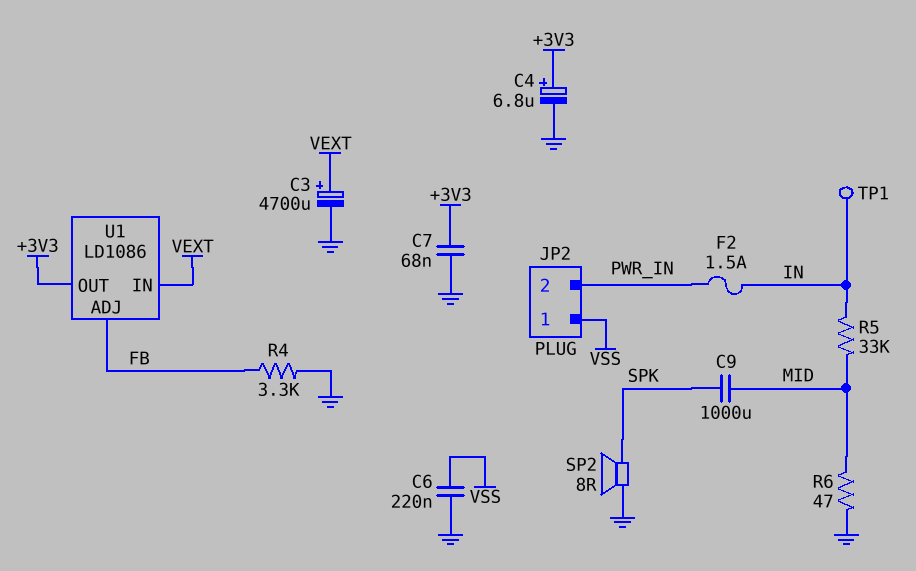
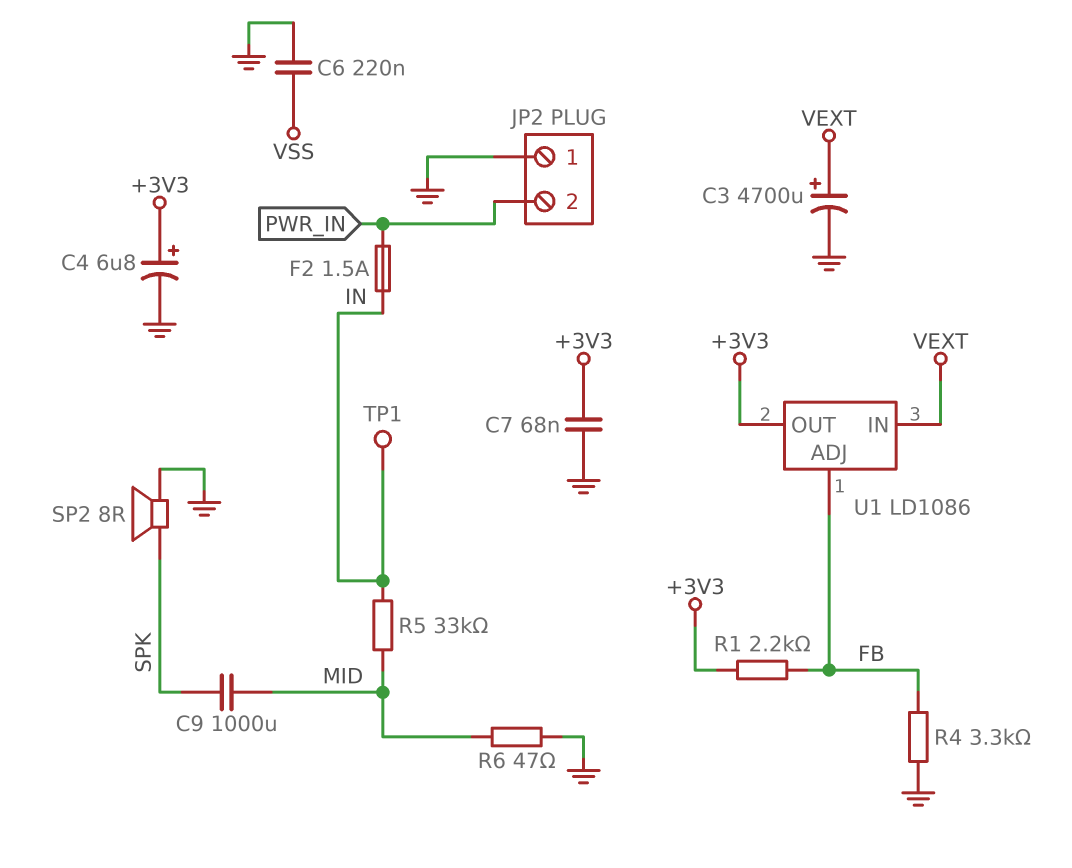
JP2 pin 1: VSS -> GND
R1: none -> 2.2k (+3V3, FB)

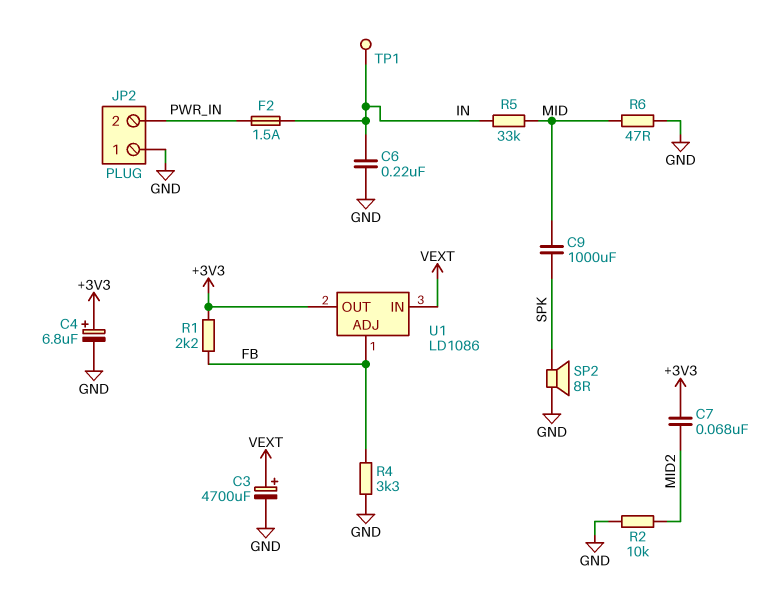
C6: 220nF (GND, VSS) -> 220nF (GND, IN)
C7: 68nF (+3V3, GND) -> 68nF (+3V3, MID2)
R2: none -> 10k (GND, MID2)

